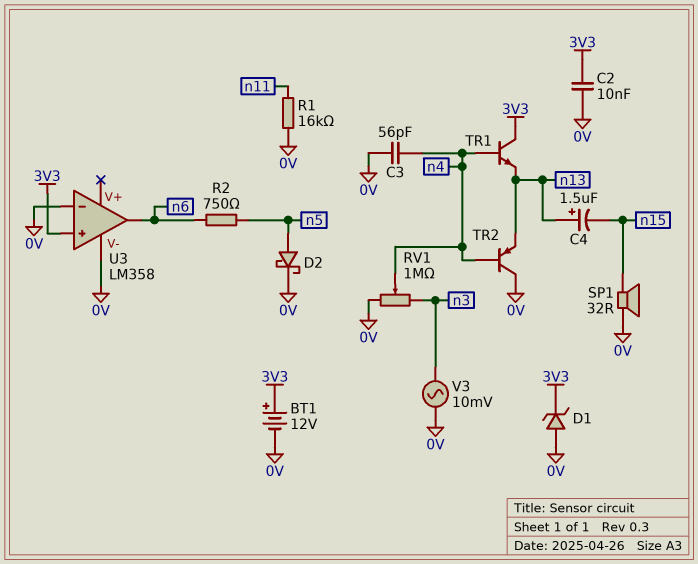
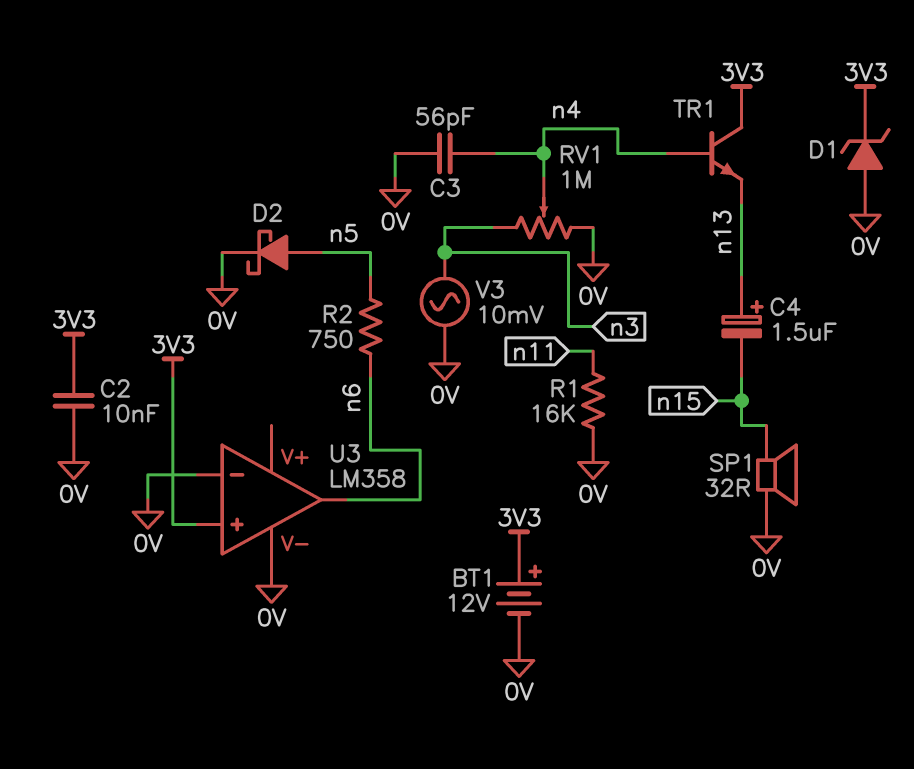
TR2: PNP (B n4, C 0V, E n13) -> none

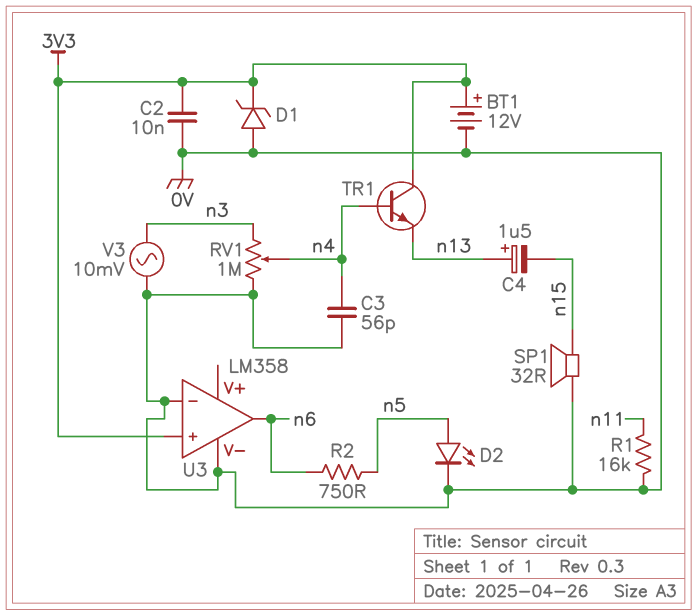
D2: schottky (A n5, K 0V) -> LED (A n5, K 0V)

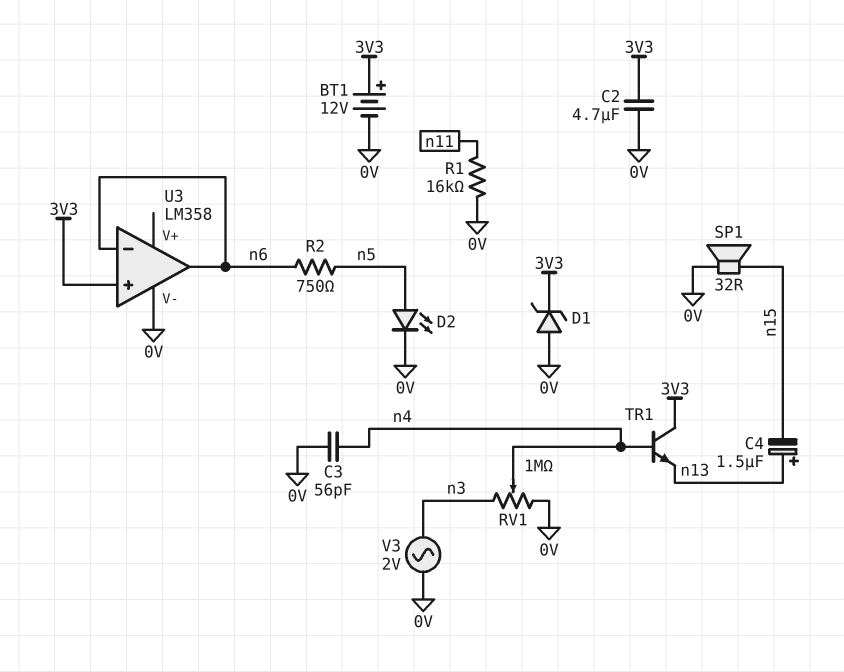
C2: 10nF (0V, 3V3) -> 4.7uF (0V, 3V3)
U3 pin in-: 0V -> n6
V3: AC 10mV (0V, n3) -> AC 2V (0V, n3)

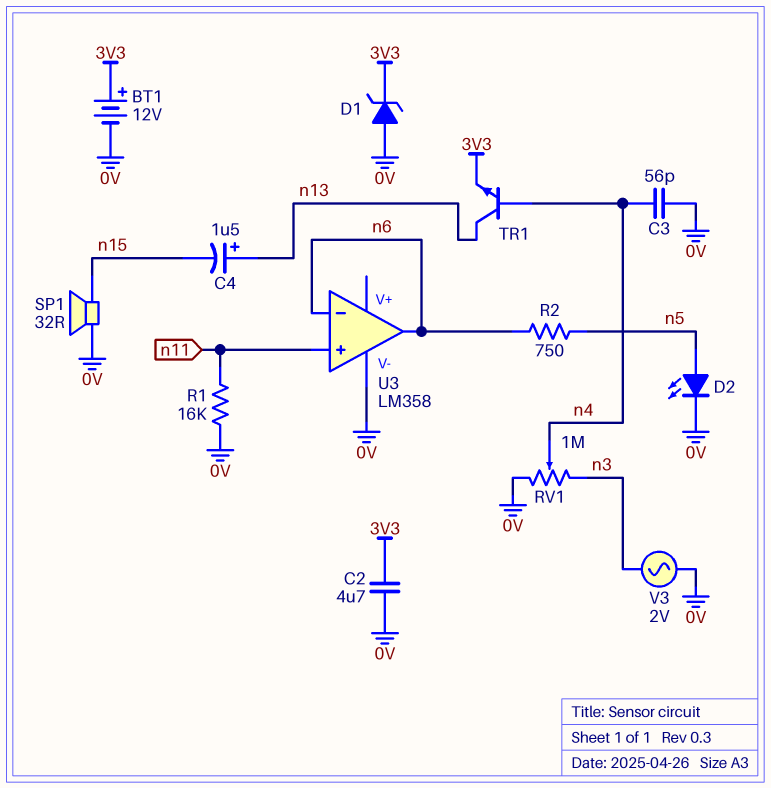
TR1: NPN (B n4, C 3V3, E n13) -> NPN (B n4, C n13, E 3V3)
U3 pin in+: 3V3 -> n11

